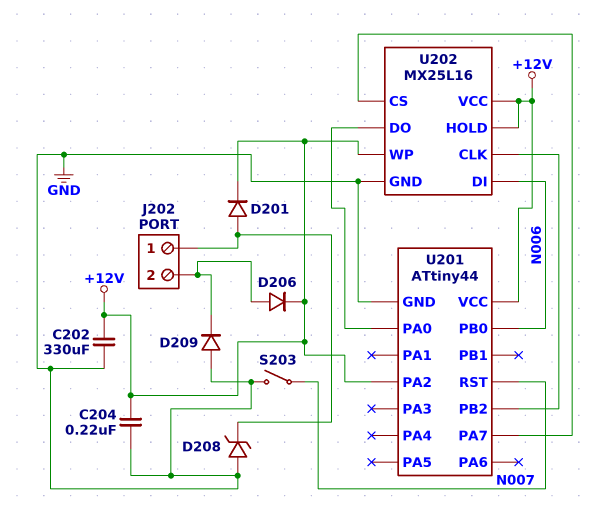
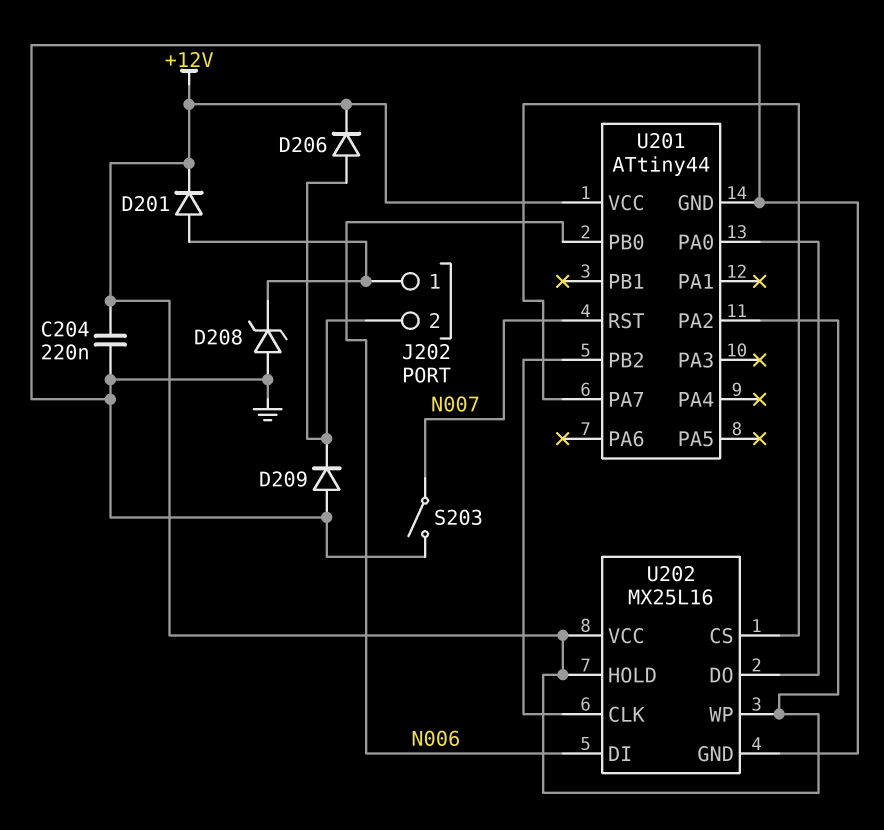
C202: 330uF (+12V, GND) -> none

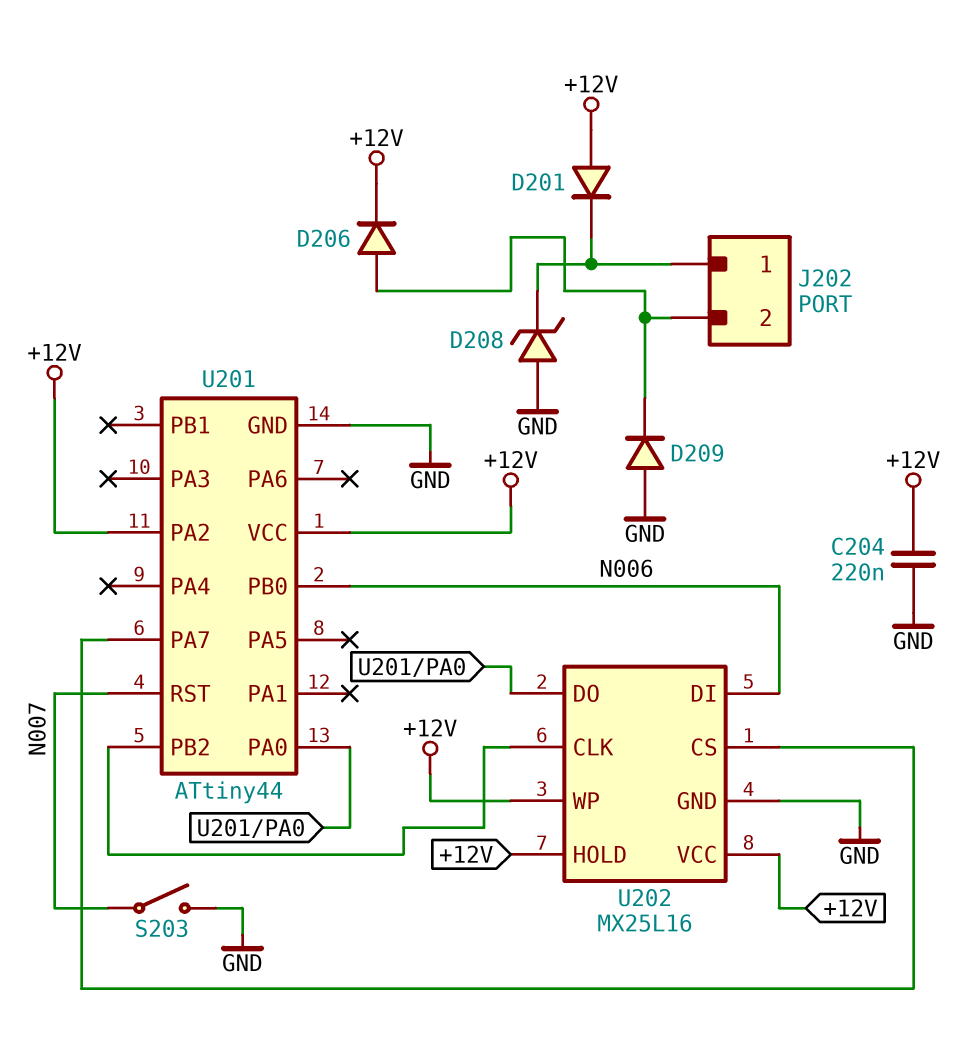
D201: diode (A J202/1, K +12V) -> diode (A +12V, K J202/1)

